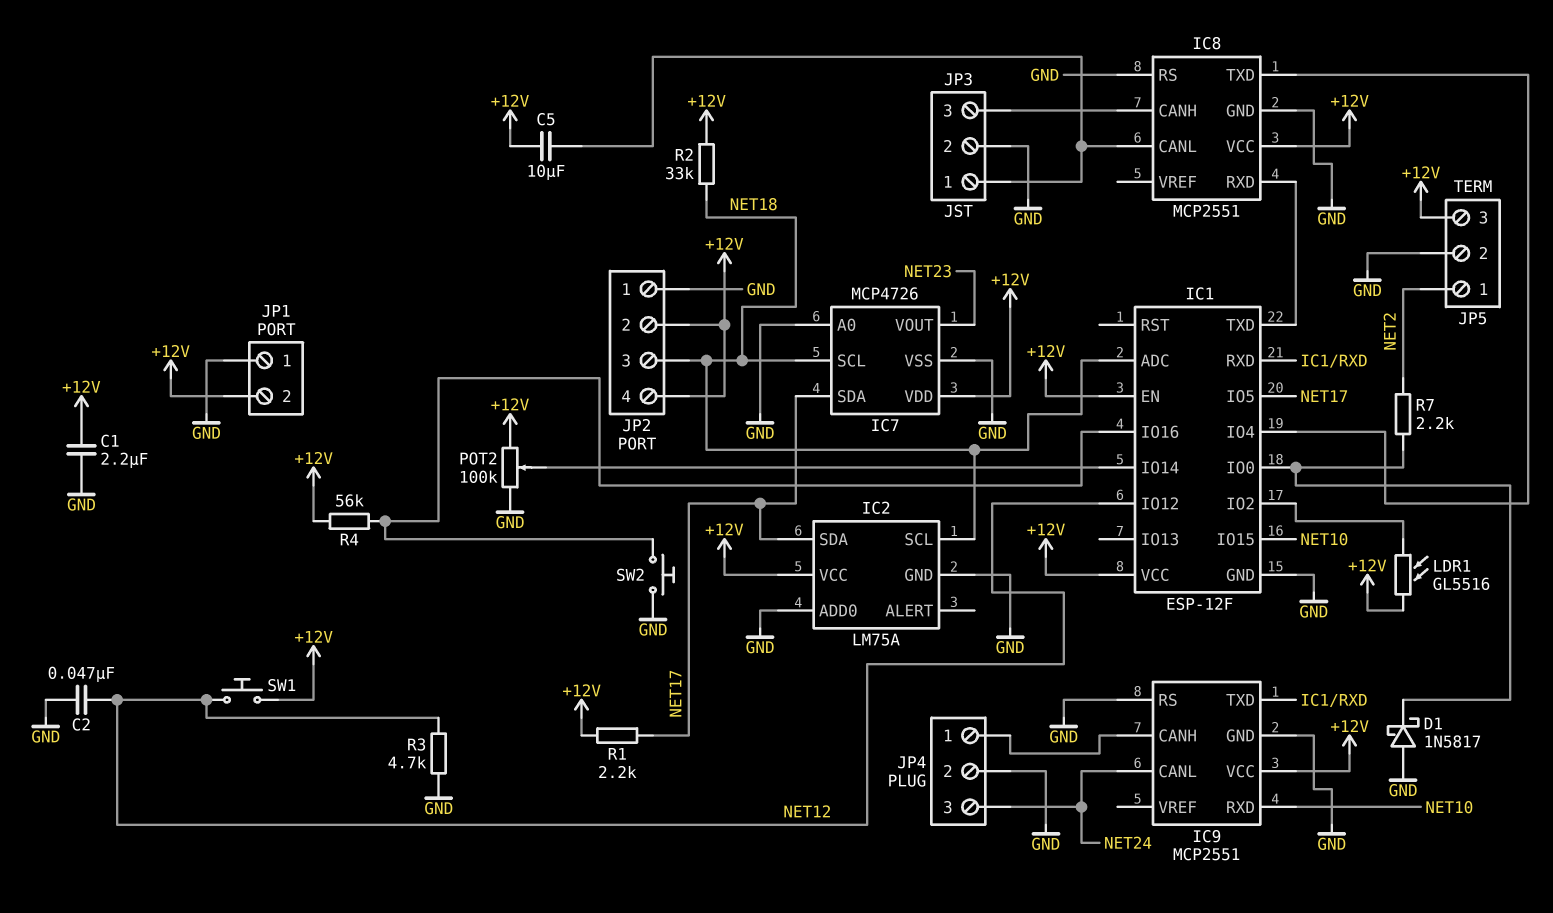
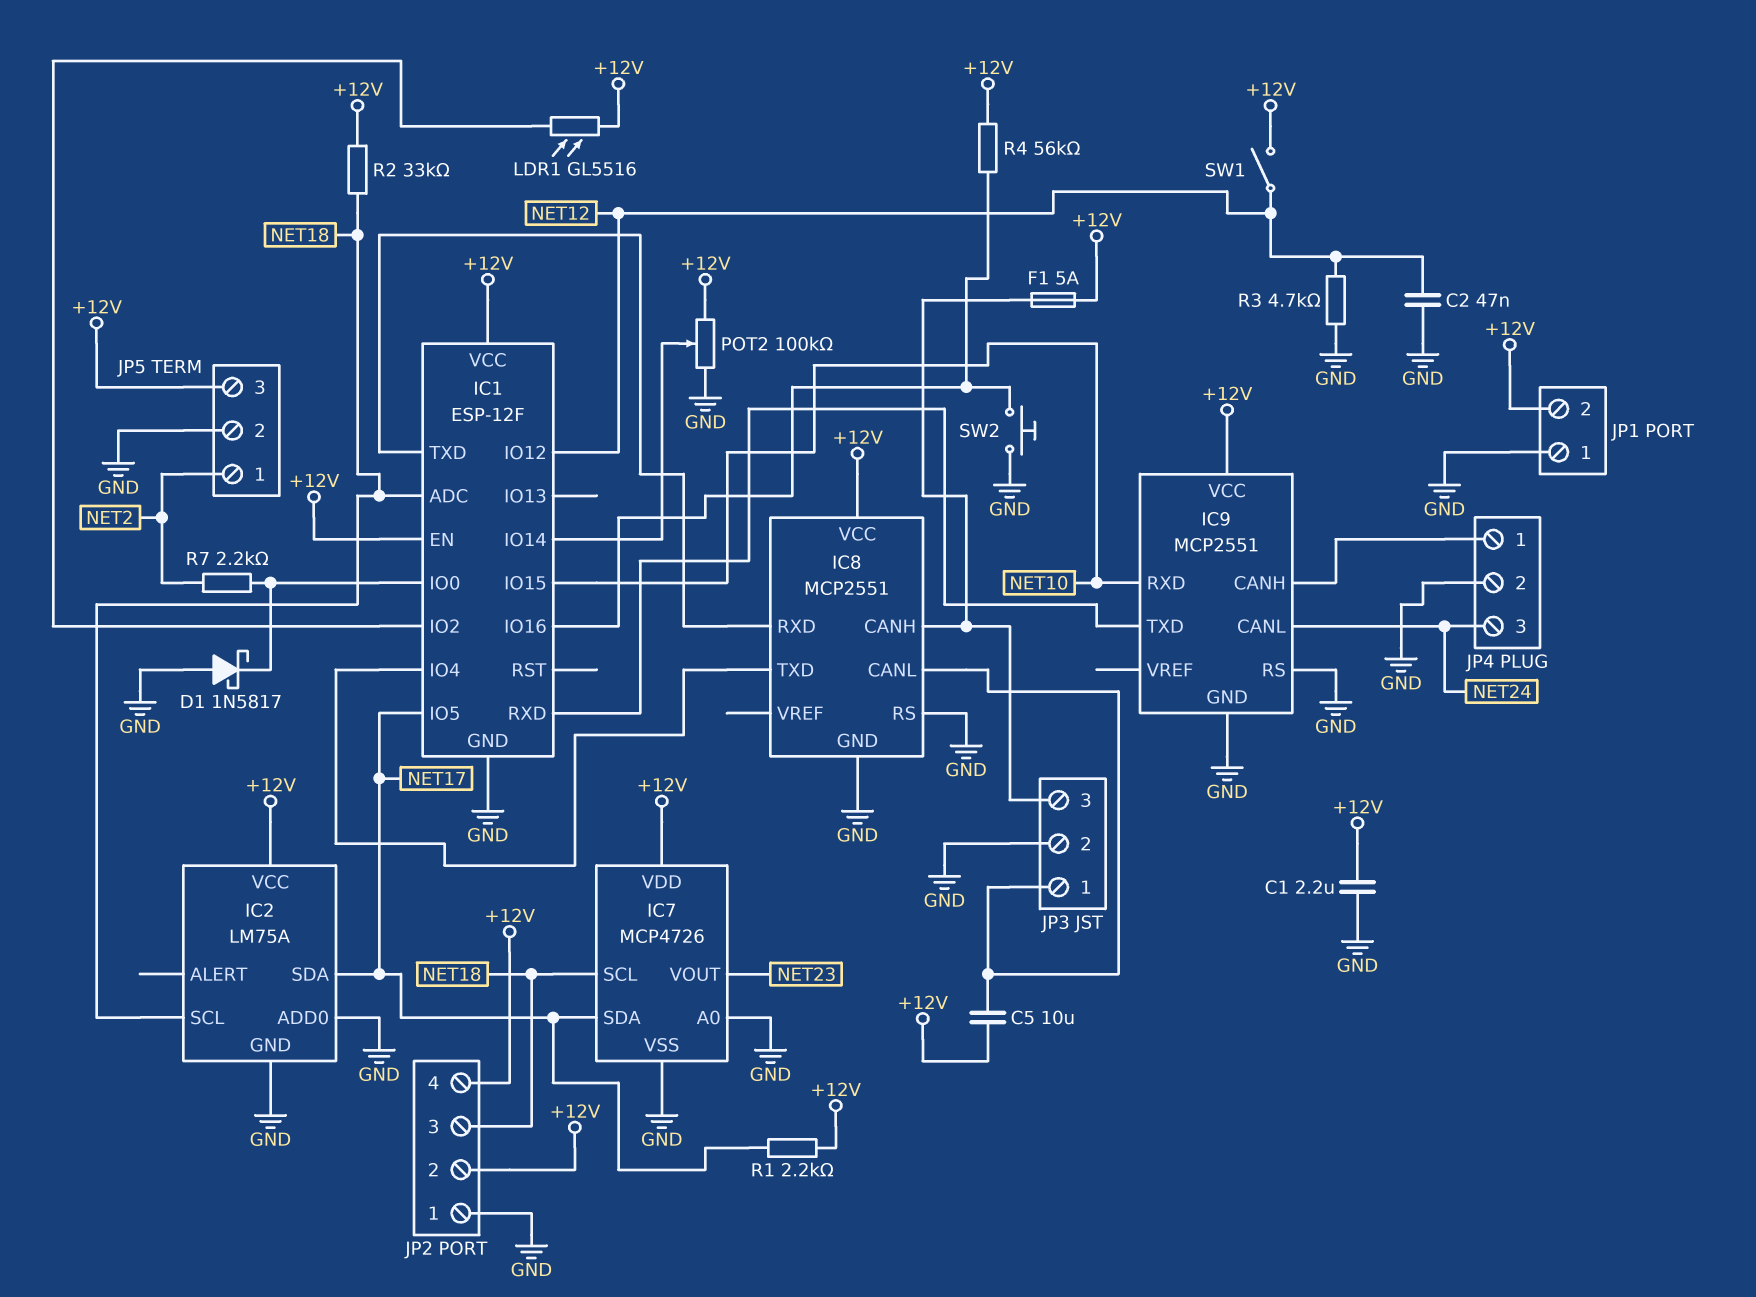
F1: none -> 5A (+12V, IC8/CANH)
SW1: button (+12V, NET12) -> switch (+12V, NET12)

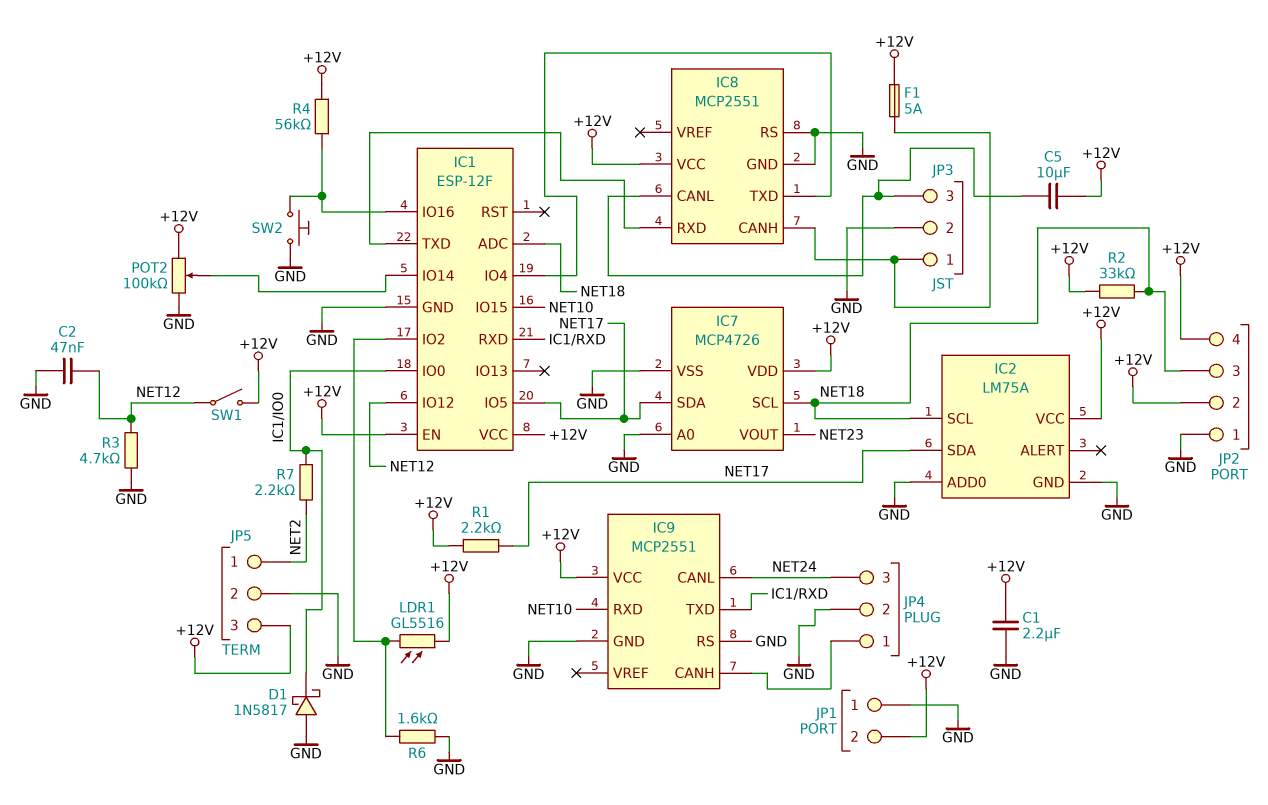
JP3 pin 1: IC8/CANL -> IC8/CANH
JP3 pin 3: IC8/CANH -> IC8/CANL
R6: none -> 1.6k (GND, IC1/IO2)

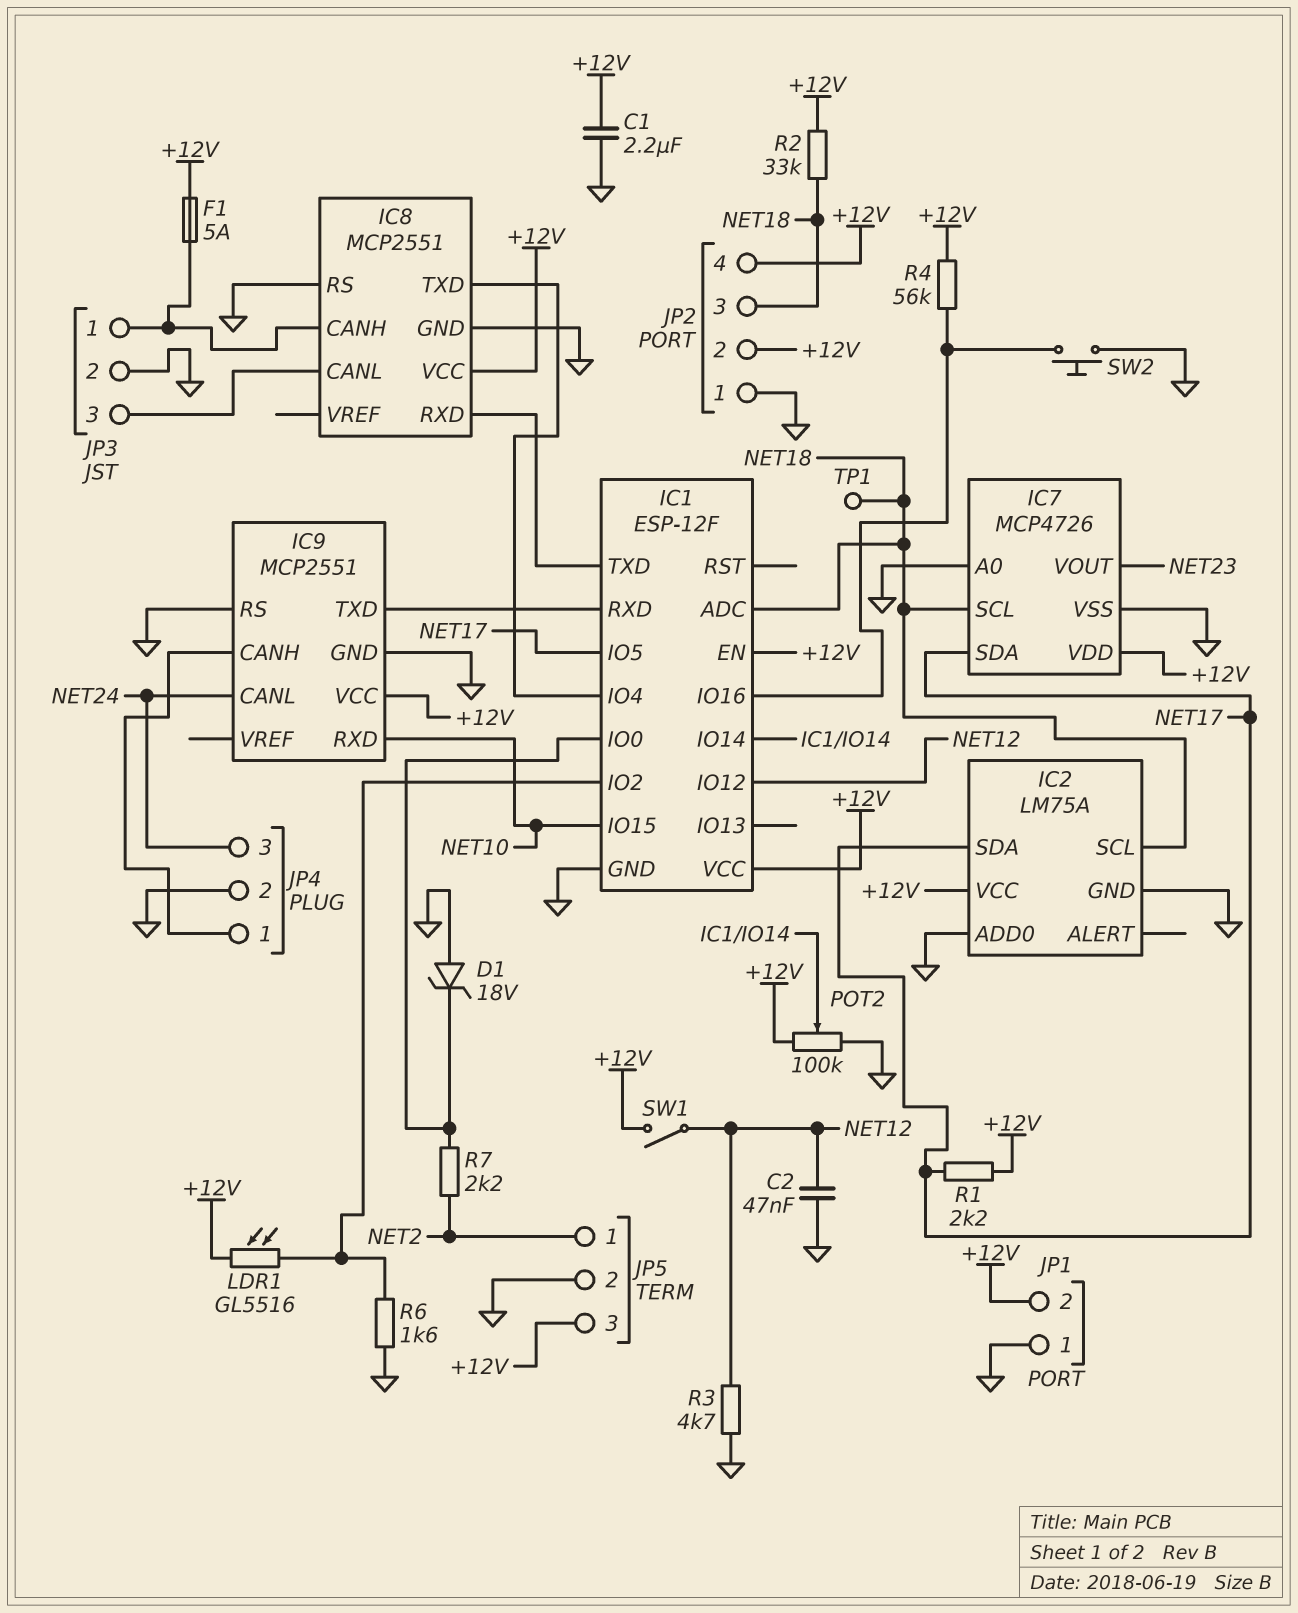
C5: 10uF (+12V, IC8/CANL) -> none
D1: schottky 1N5817 (A GND, K IC1/IO0) -> zener 18V (A GND, K IC1/IO0)
TP1: none -> test point (NET18)

